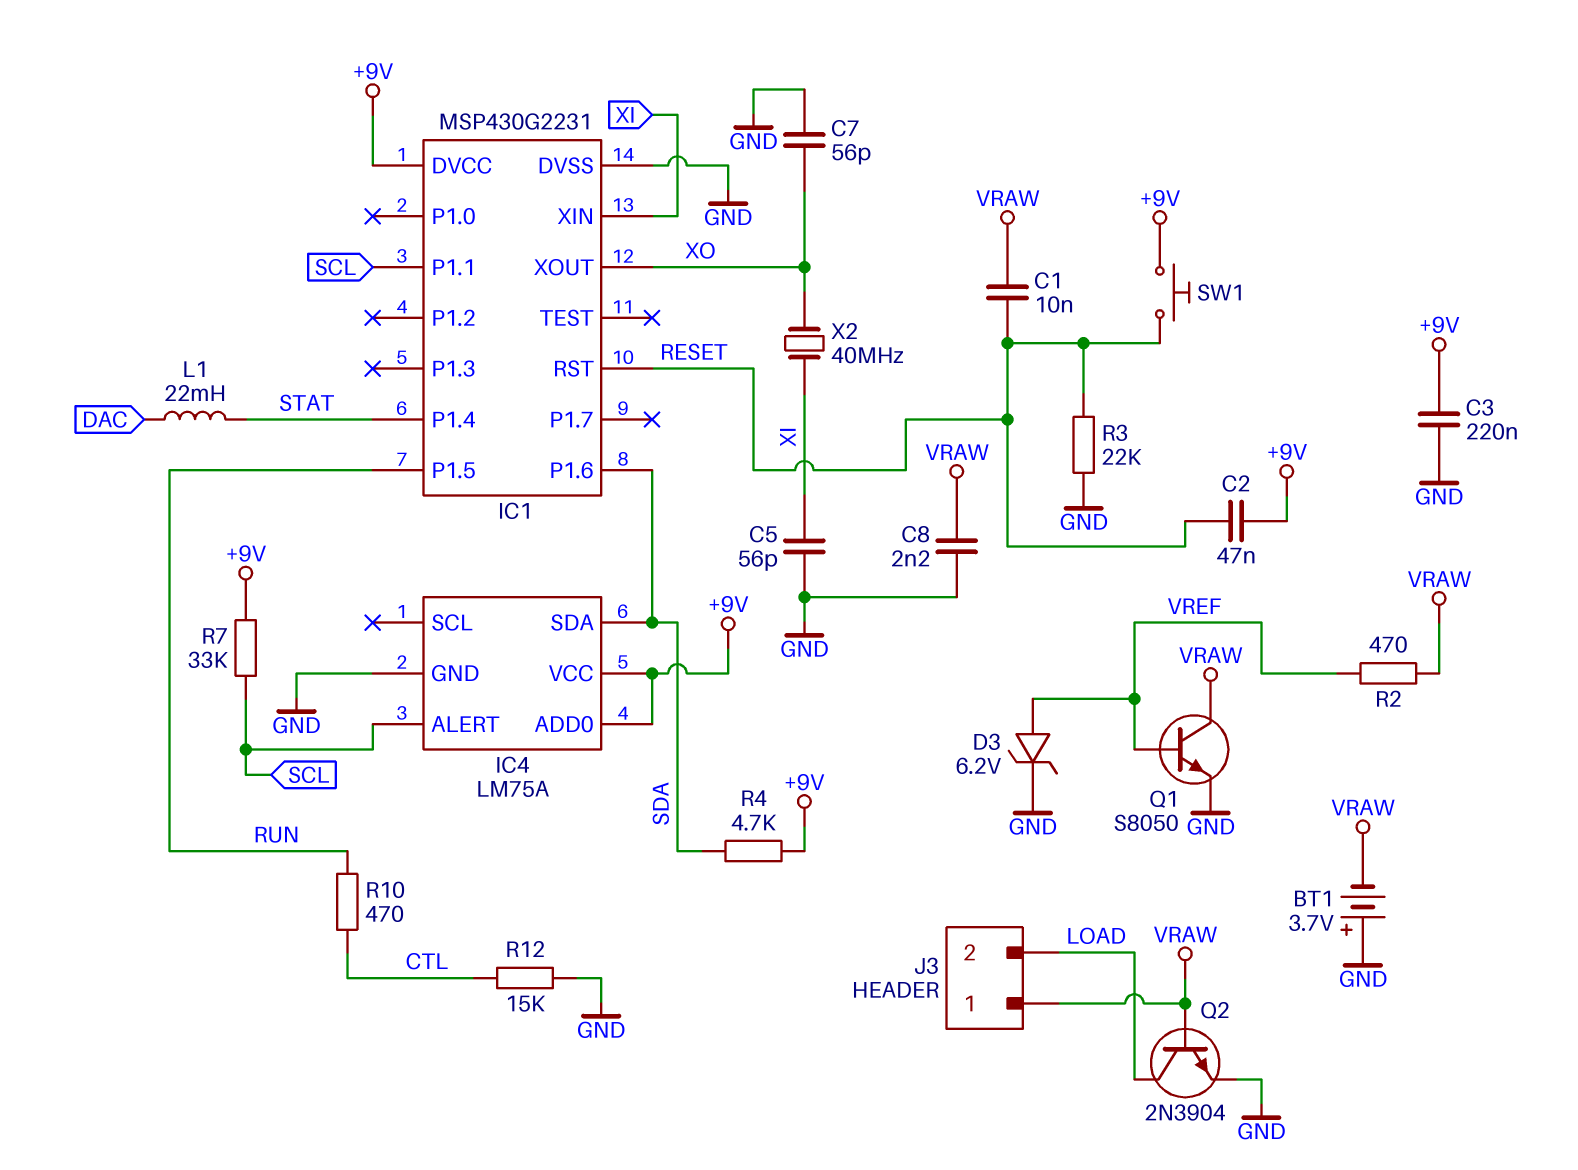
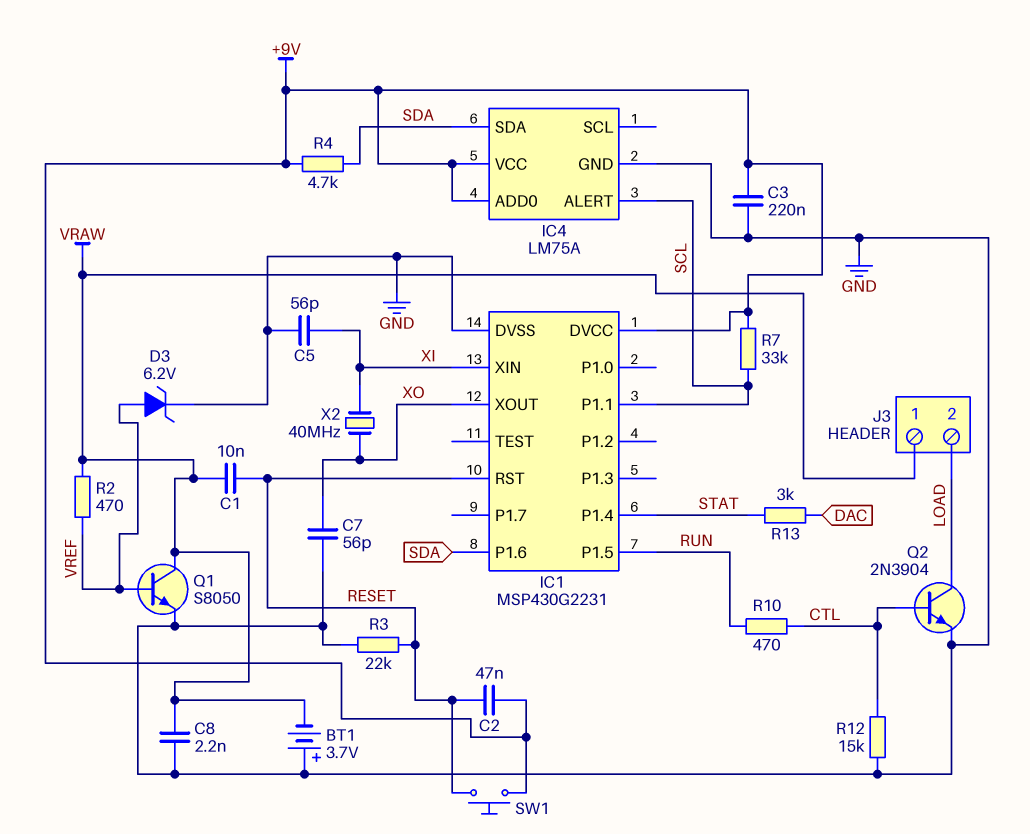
L1: 22mH (DAC, STAT) -> none
Q2: NPN 2N3904 (B VRAW, C LOAD, E GND) -> NPN 2N3904 (B CTL, C LOAD, E GND)
R13: none -> 3k (DAC, STAT)

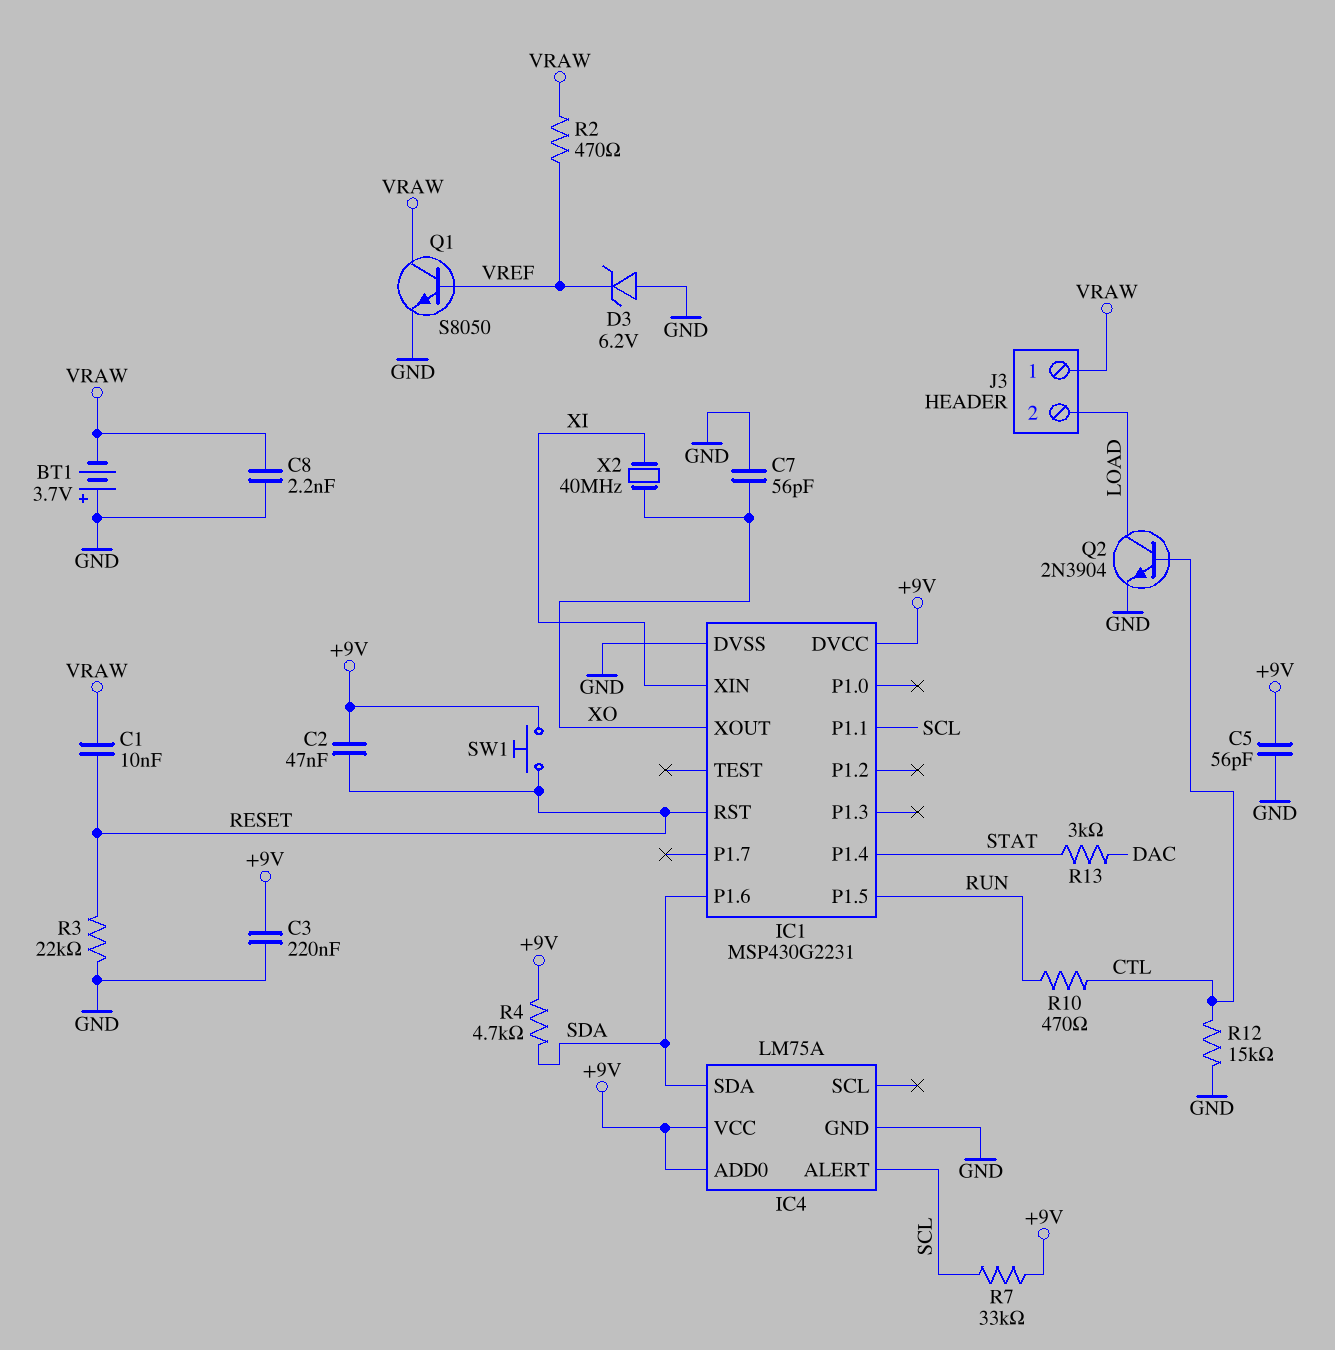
C5: 56pF (GND, XI) -> 56pF (+9V, GND)
D3: zener 6.2V (A VREF, K GND) -> zener 6.2V (A GND, K VREF)

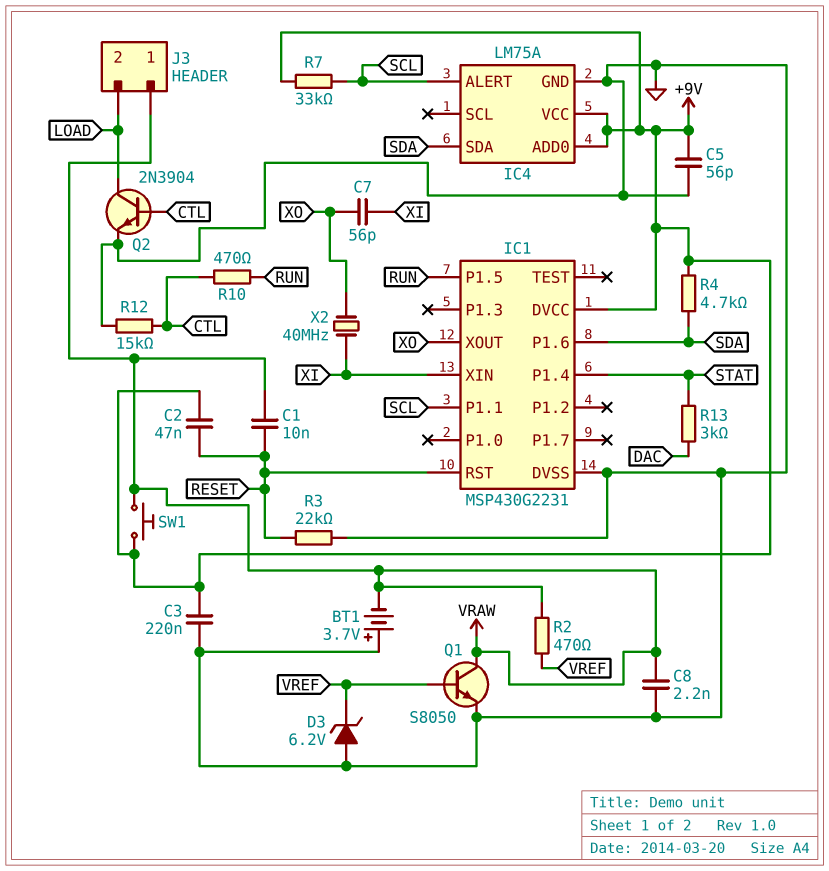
C7: 56pF (GND, XO) -> 56pF (XI, XO)
SW1: button (+9V, RESET) -> button (+9V, VRAW)

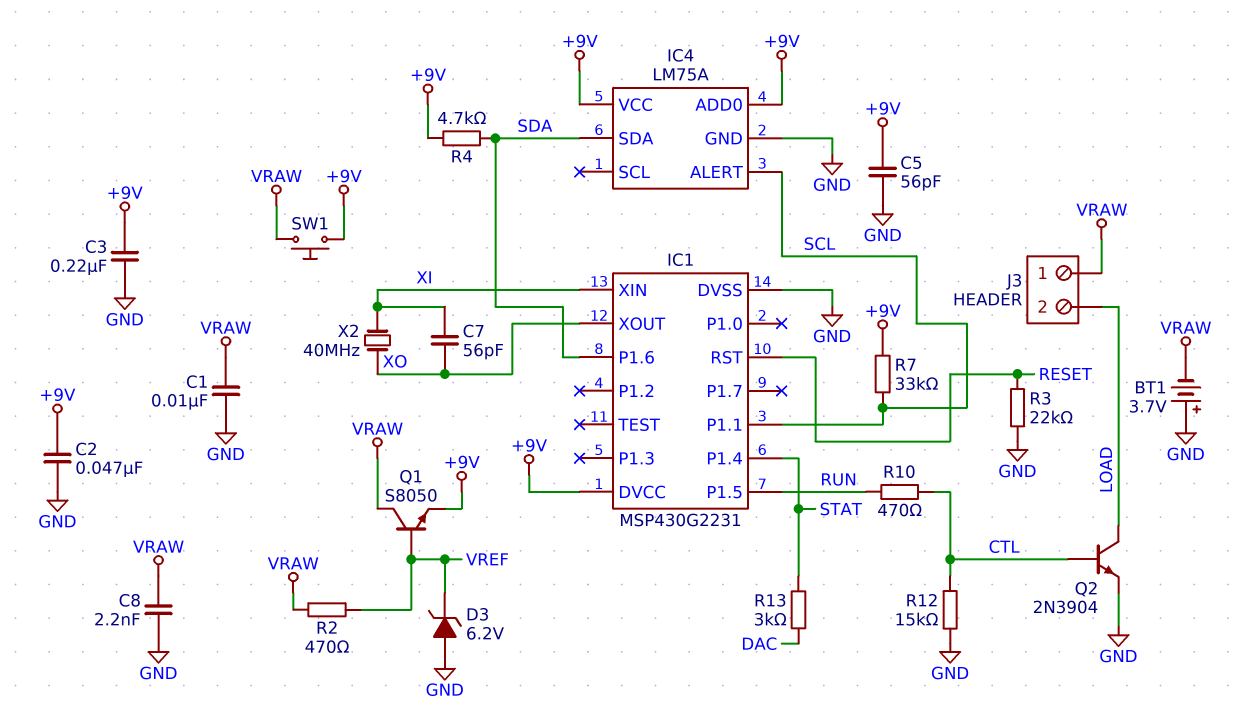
C1: 10nF (RESET, VRAW) -> 10nF (GND, VRAW)
C2: 47nF (+9V, RESET) -> 47nF (+9V, GND)
Q1: NPN S8050 (B VREF, C VRAW, E GND) -> NPN S8050 (B VREF, C VRAW, E +9V)

